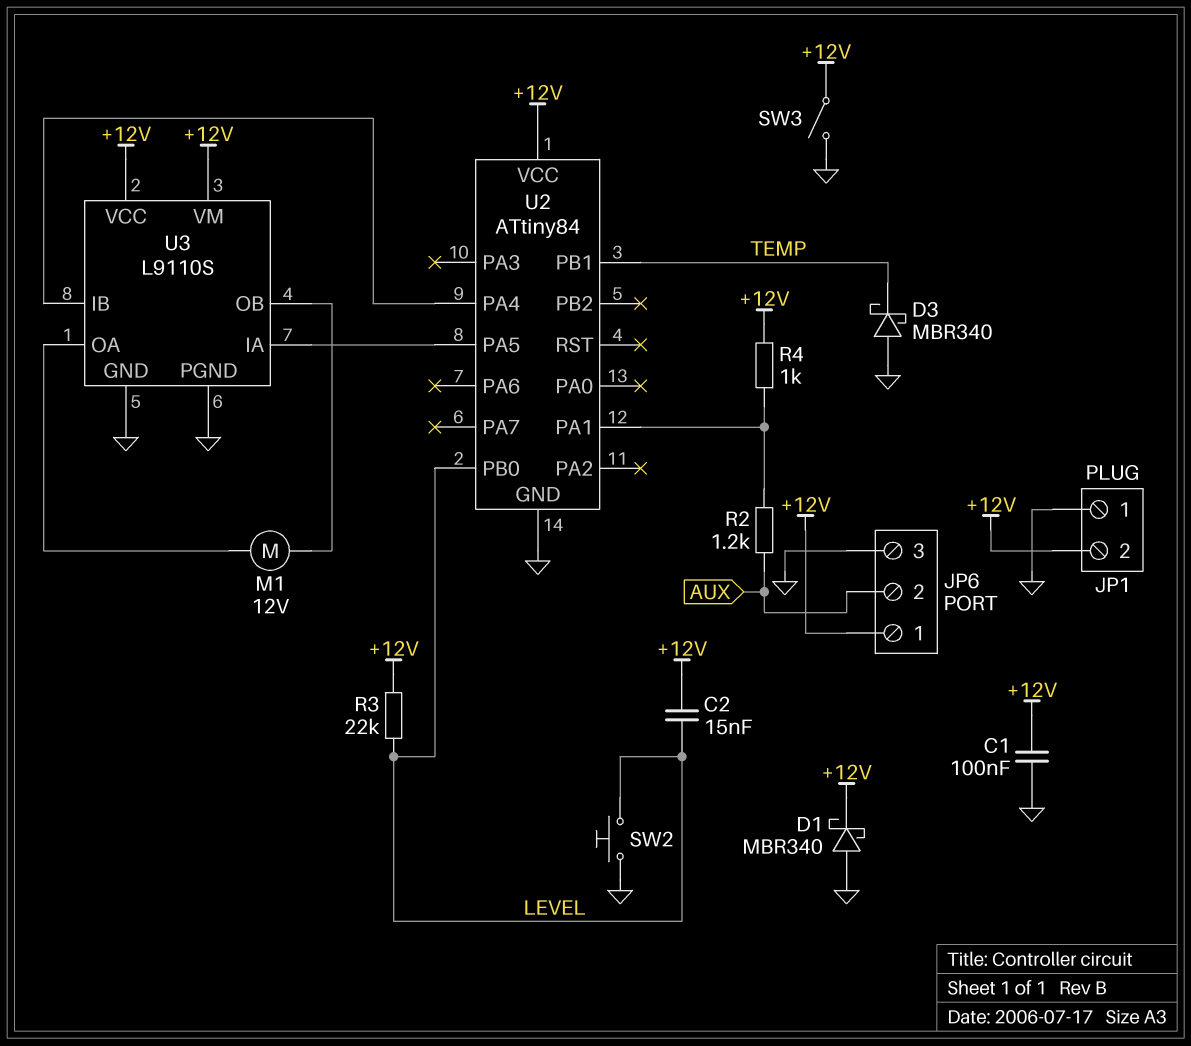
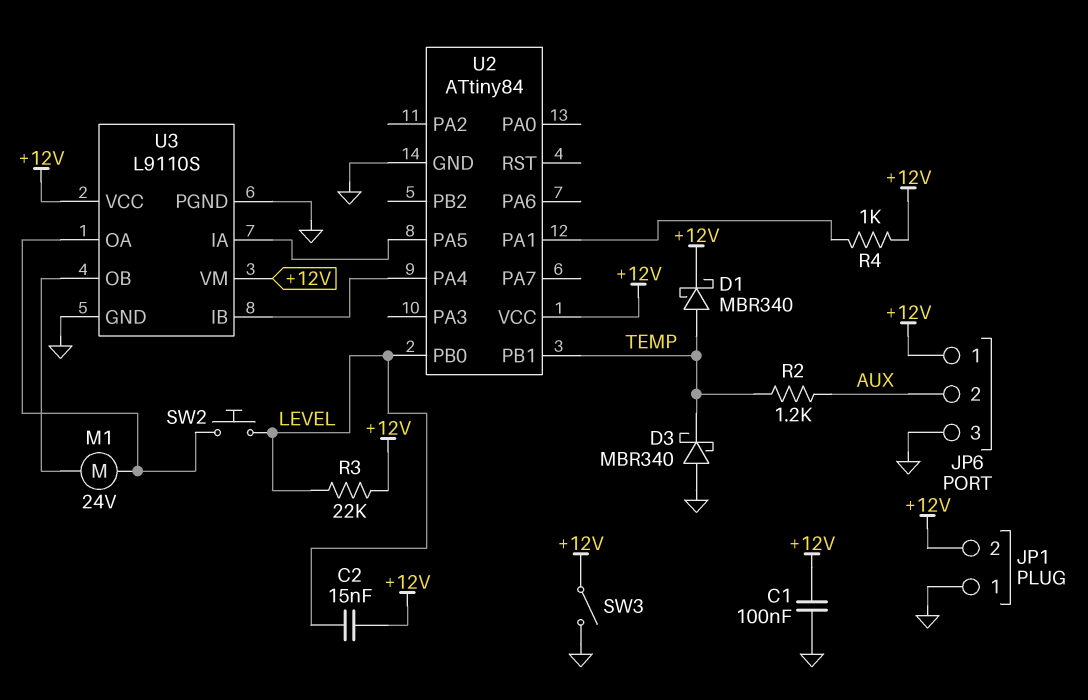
D1: schottky MBR340 (A GND, K +12V) -> schottky MBR340 (A TEMP, K +12V)
M1: motor 12V (U3/OA, U3/OB) -> motor 24V (U3/OA, U3/OB)
R2: 1.2k (AUX, U2/PA1) -> 1.2k (AUX, TEMP)
SW2: button (GND, LEVEL) -> button (LEVEL, U3/OA)

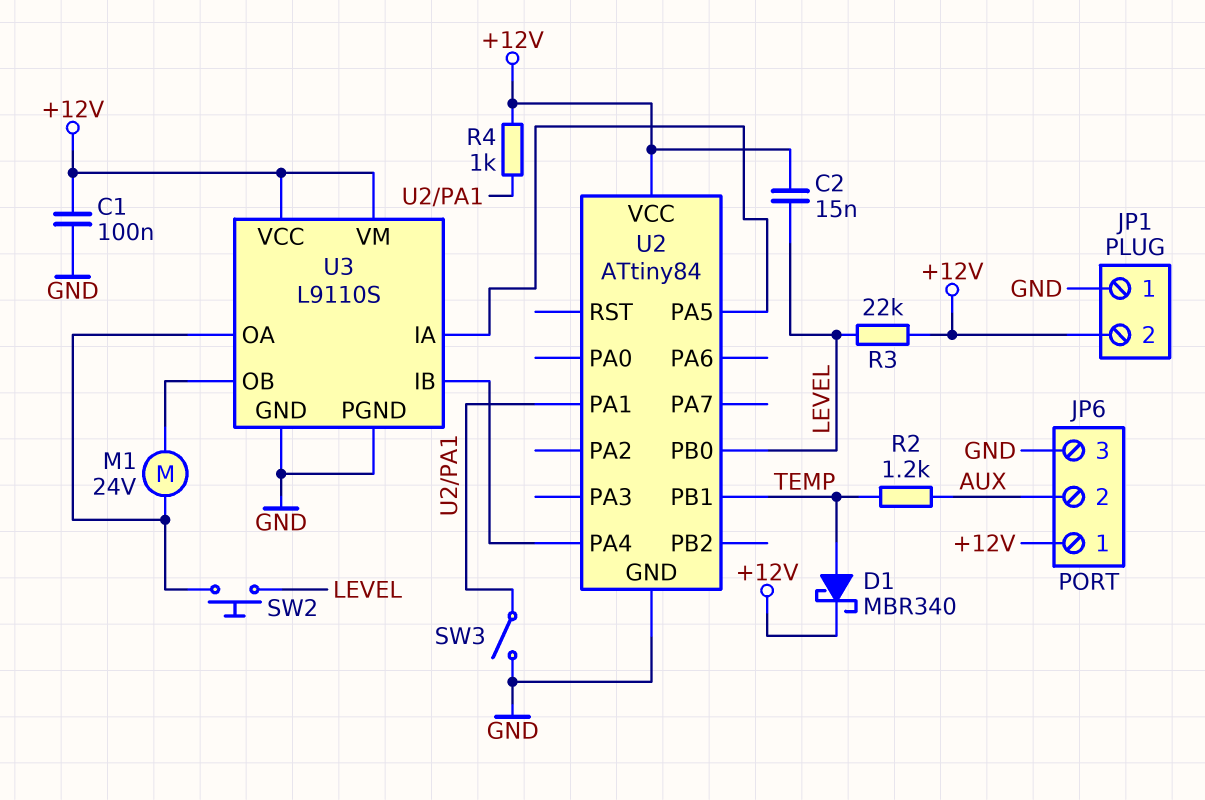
D3: schottky MBR340 (A GND, K TEMP) -> none
SW3: switch (+12V, GND) -> switch (GND, U2/PA1)

